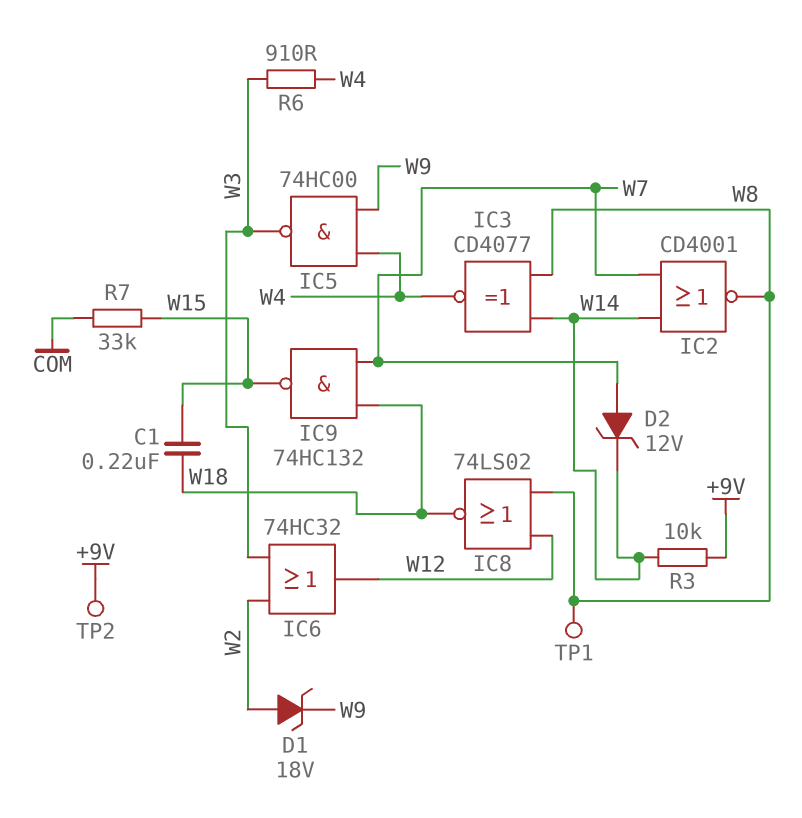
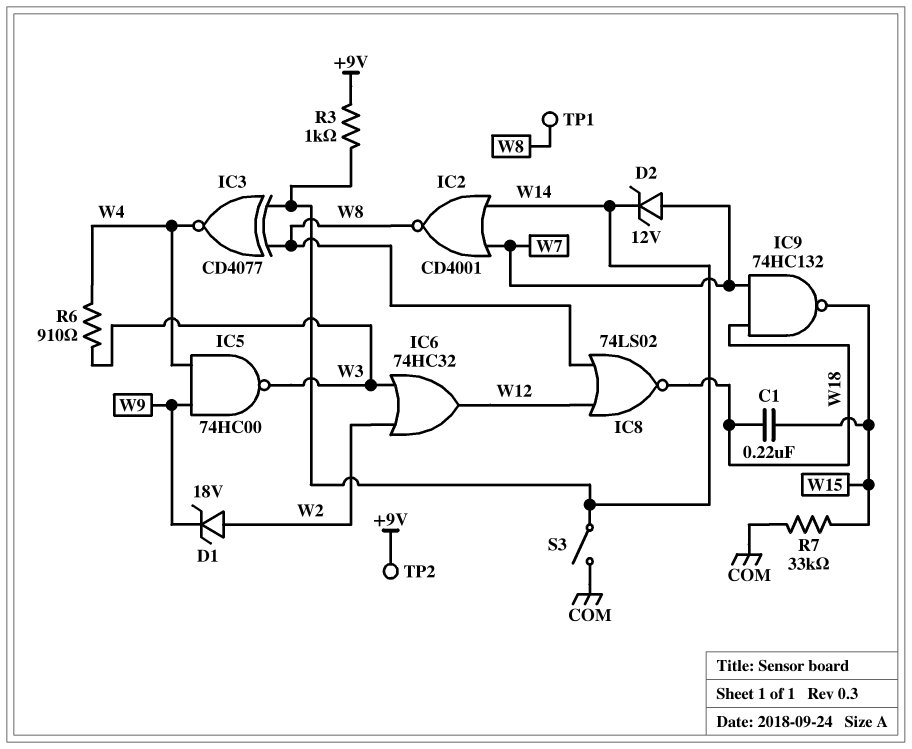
R3: 10k (+9V, W14) -> 1k (+9V, W14)
S3: none -> switch (COM, W14)

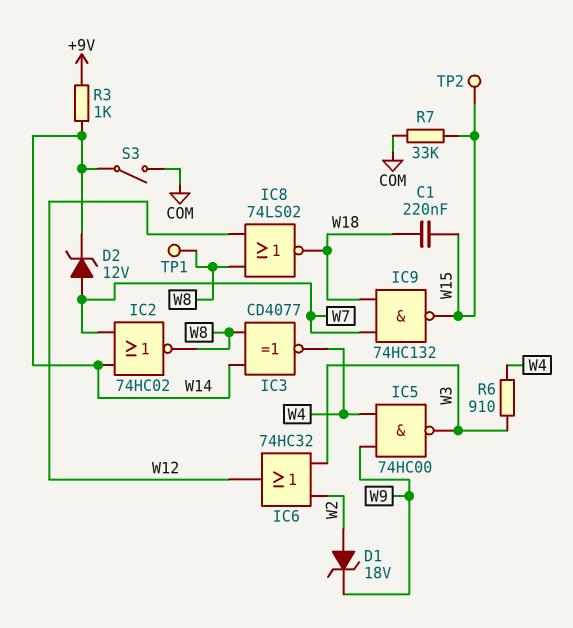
IC2: NOR CD4001 (in W7, in W14, out W8) -> NOR 74HC02 (in W7, in W14, out W8)
TP2: test point (+9V) -> test point (W15)

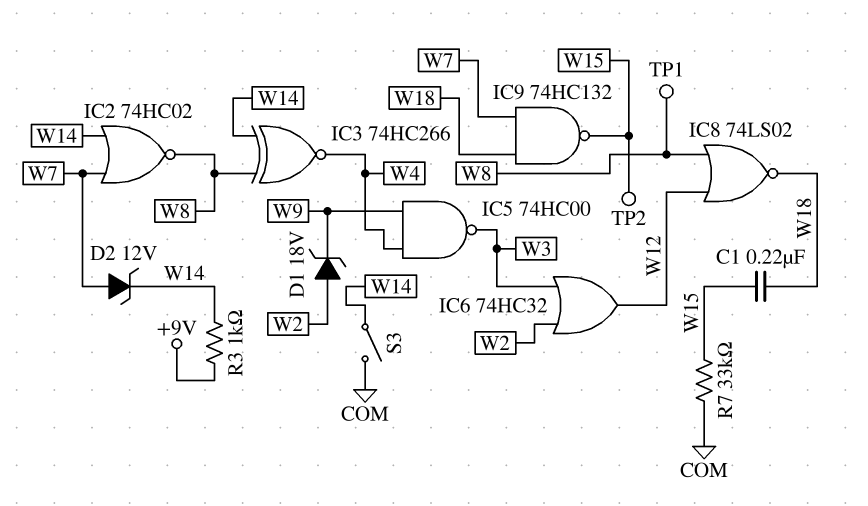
IC3: XNOR CD4077 (in W8, in W14, out W4) -> XNOR 74HC266 (in W8, in W14, out W4)
R6: 910 (W3, W4) -> none

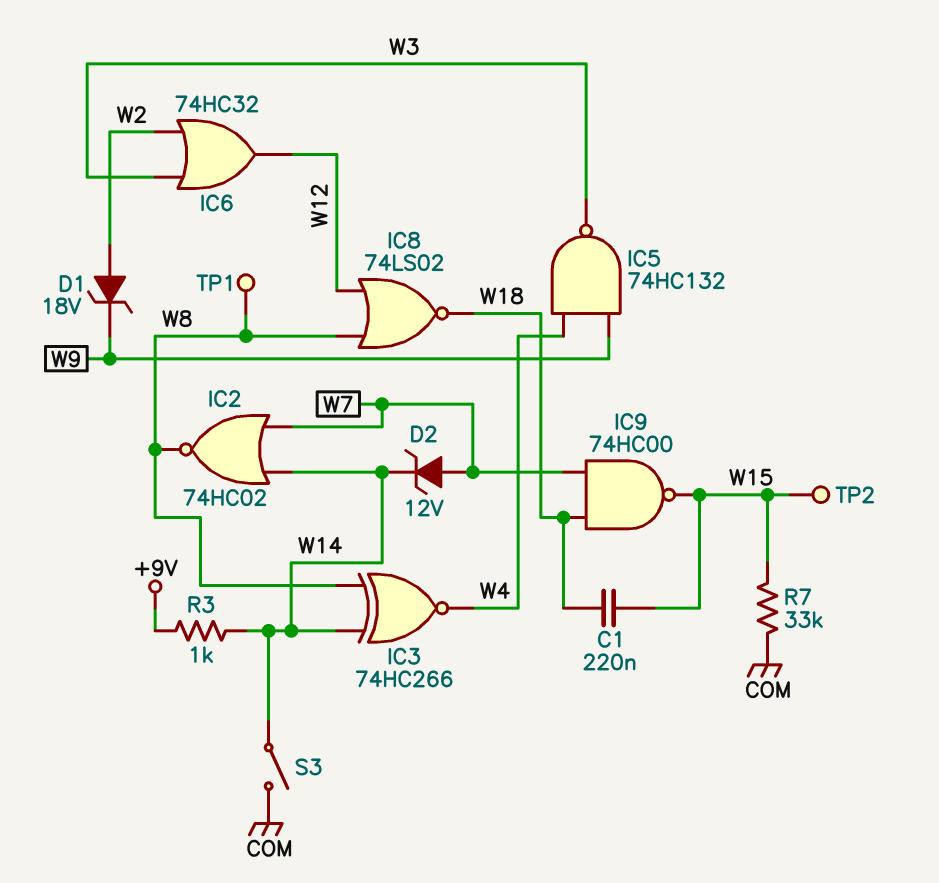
IC5: NAND 74HC00 (in W4, in W9, out W3) -> NAND 74HC132 (in W4, in W9, out W3)
IC9: NAND 74HC132 (in W7, in W18, out W15) -> NAND 74HC00 (in W7, in W18, out W15)

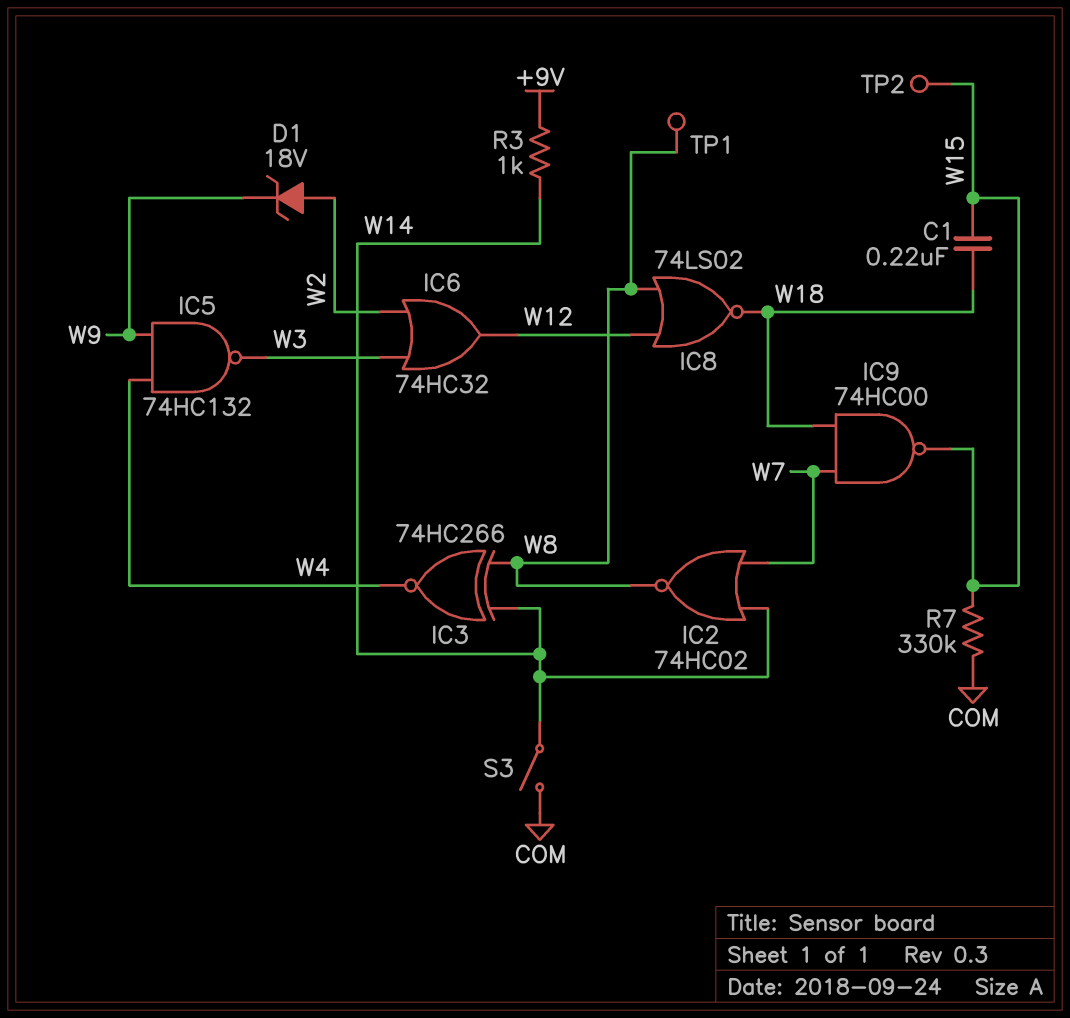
D2: zener 12V (A W7, K W14) -> none
R7: 33k (COM, W15) -> 330k (COM, W15)

